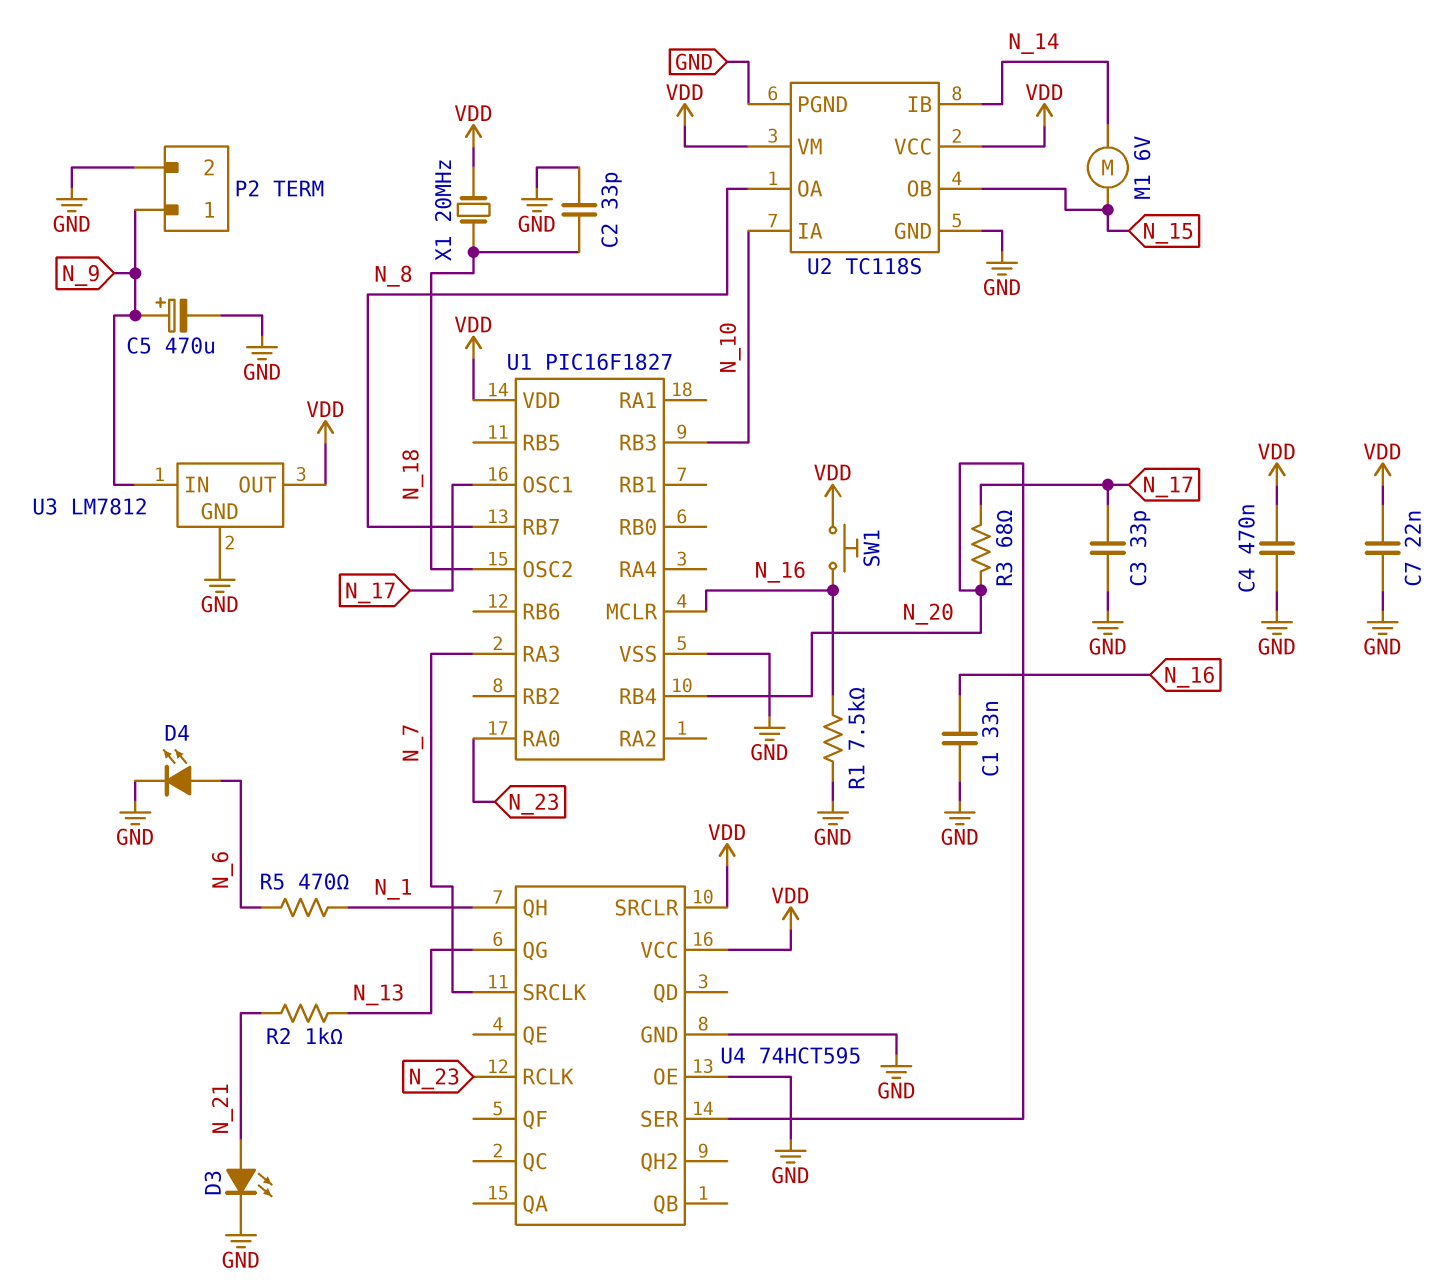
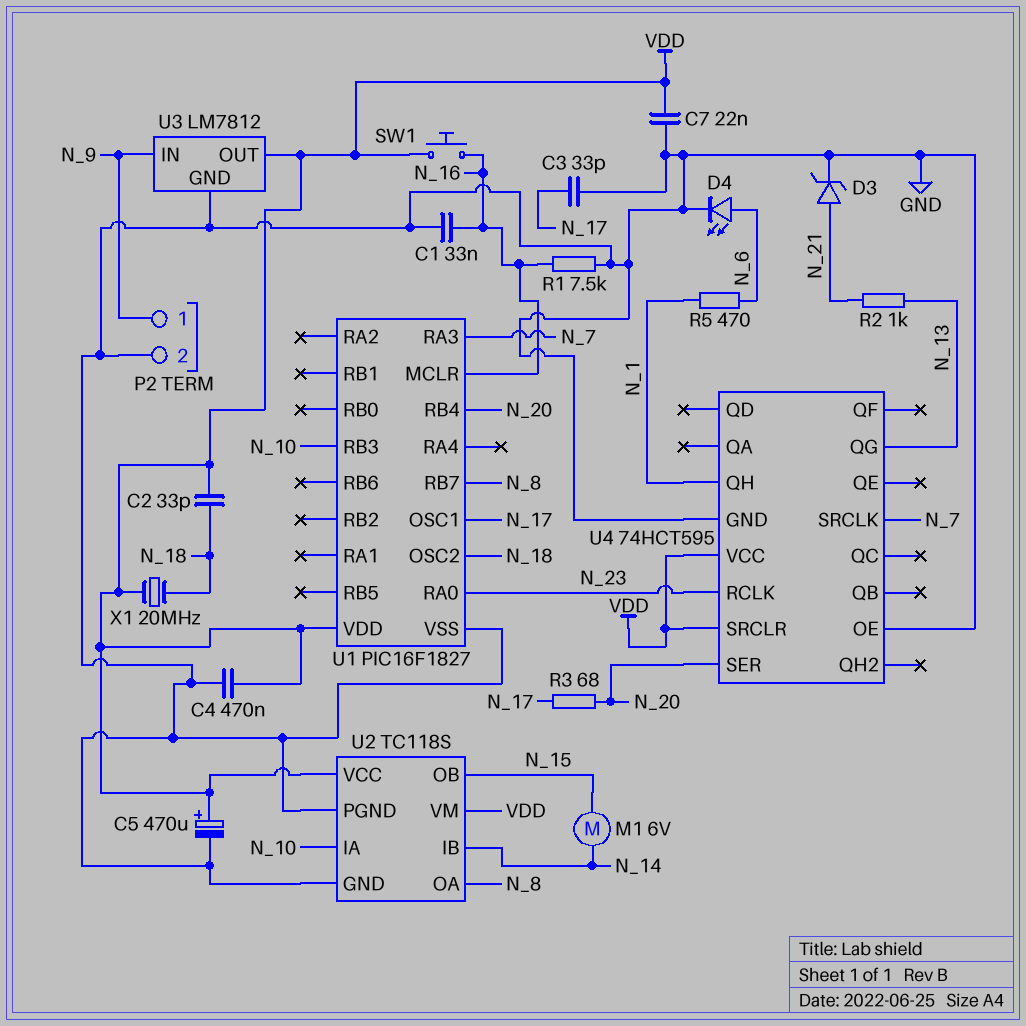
C2: 33pF (GND, N_18) -> 33pF (N_18, VDD)
C5: 470uF (plus N_9, minus GND) -> 470uF (plus VDD, minus GND)
D3: LED (A N_21, K GND) -> zener (A N_21, K GND)

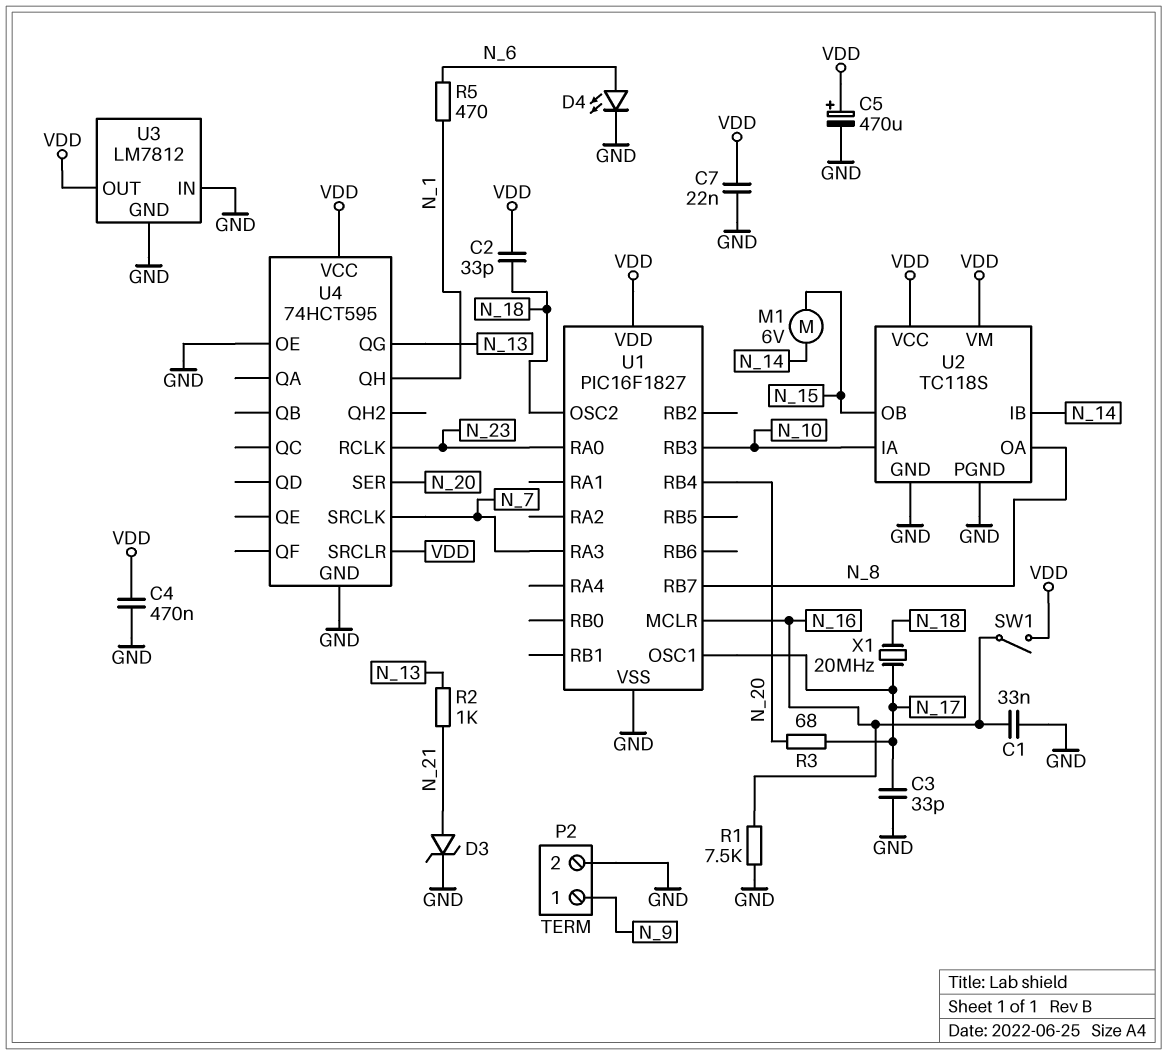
SW1: button (N_16, VDD) -> switch (N_16, VDD)
U3 pin IN: N_9 -> GND
X1: 20MHz (N_18, VDD) -> 20MHz (N_17, N_18)

